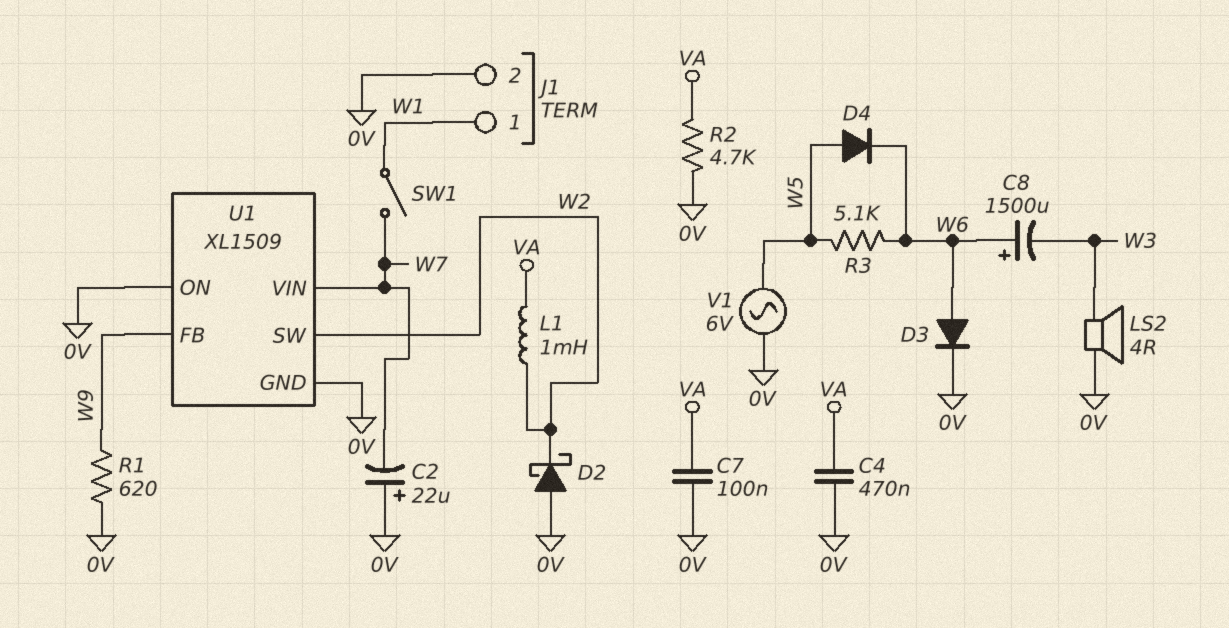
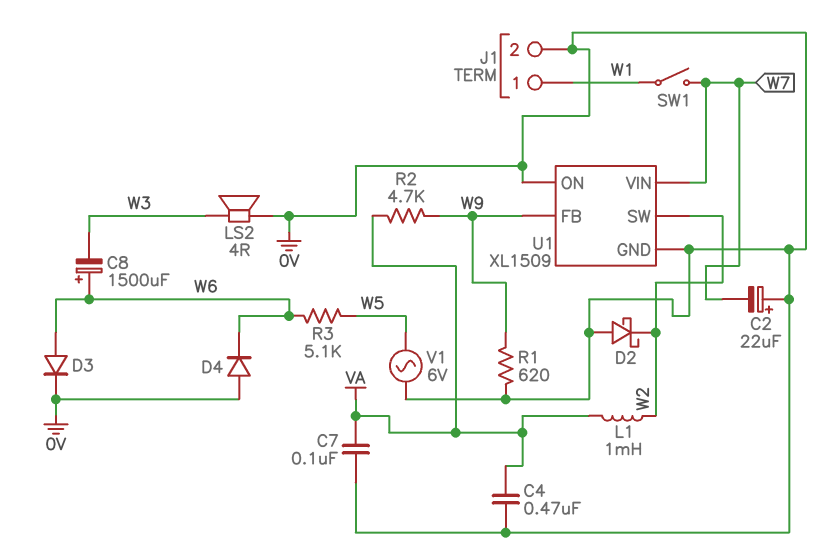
D4: diode (A W5, K W6) -> diode (A 0V, K W6)
R2: 4.7k (0V, VA) -> 4.7k (VA, W9)

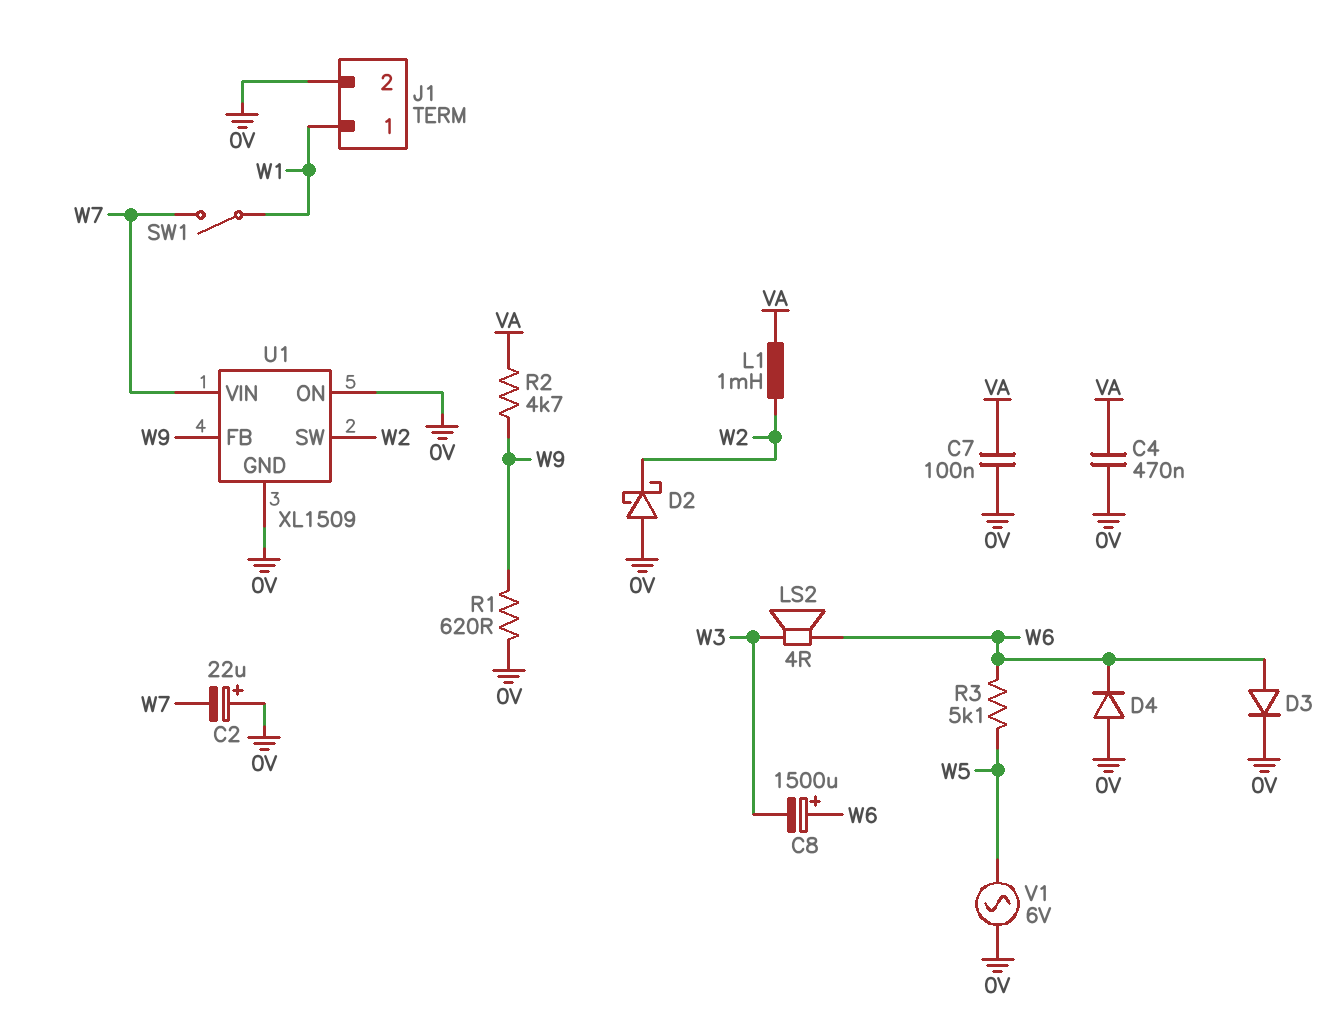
LS2: speaker 4R (0V, W3) -> speaker 4R (W3, W6)

